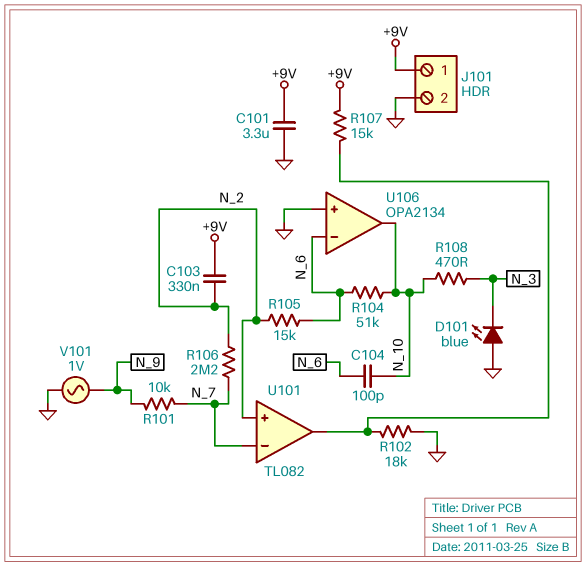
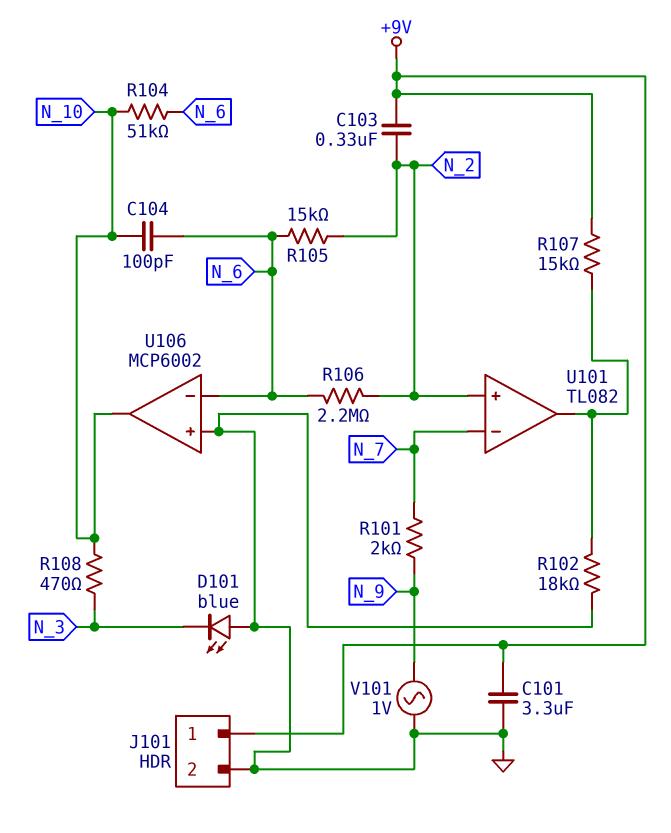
R101: 10k (N_7, N_9) -> 2k (N_7, N_9)
R106: 2.2M (N_2, N_7) -> 2.2M (N_2, N_6)
U106: OPA2134 -> MCP6002

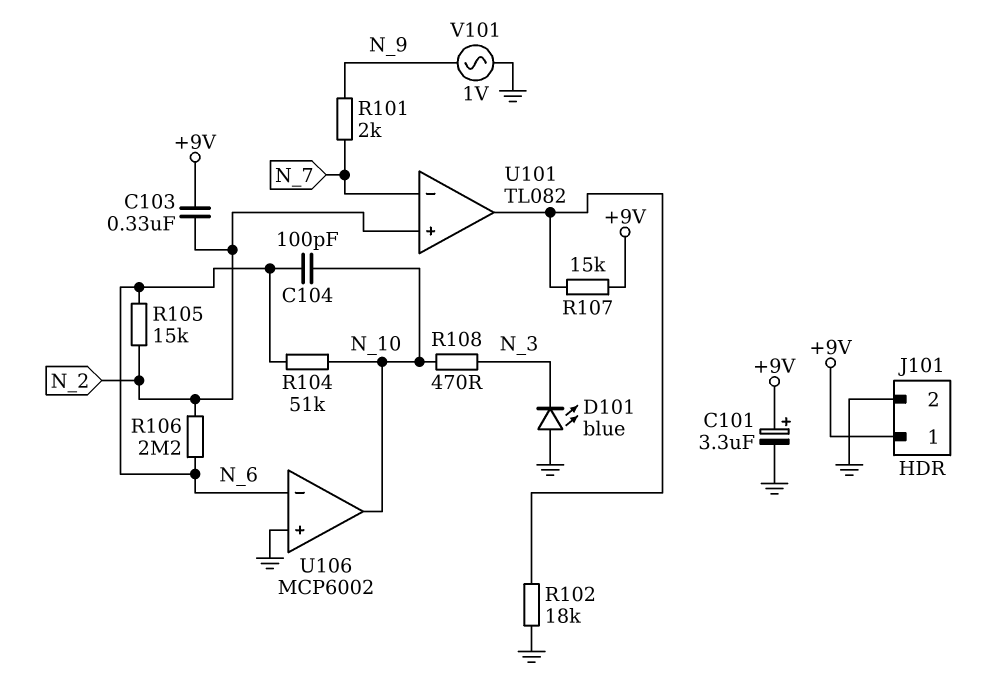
C101: 3.3uF (+9V, GND) -> 3.3uF (plus +9V, minus GND)

